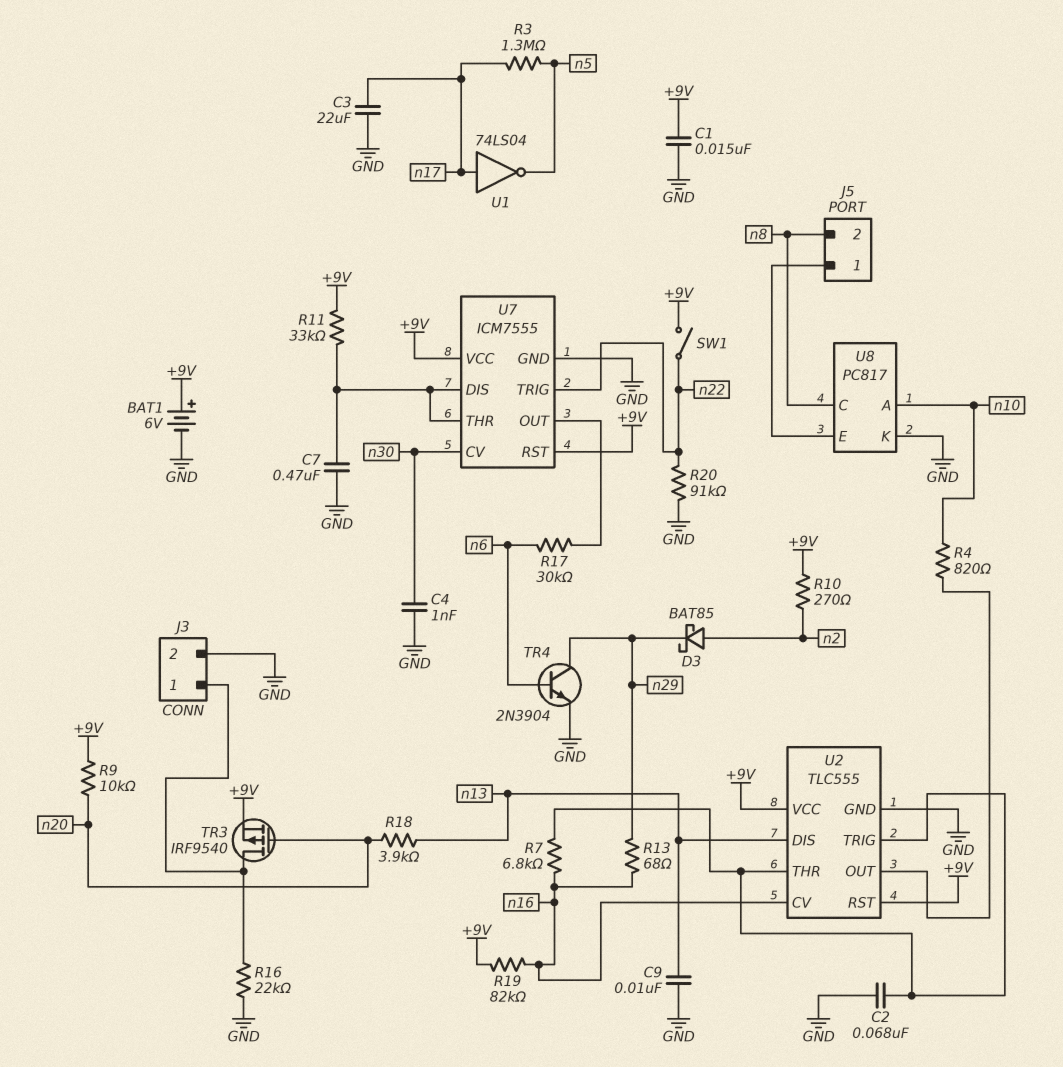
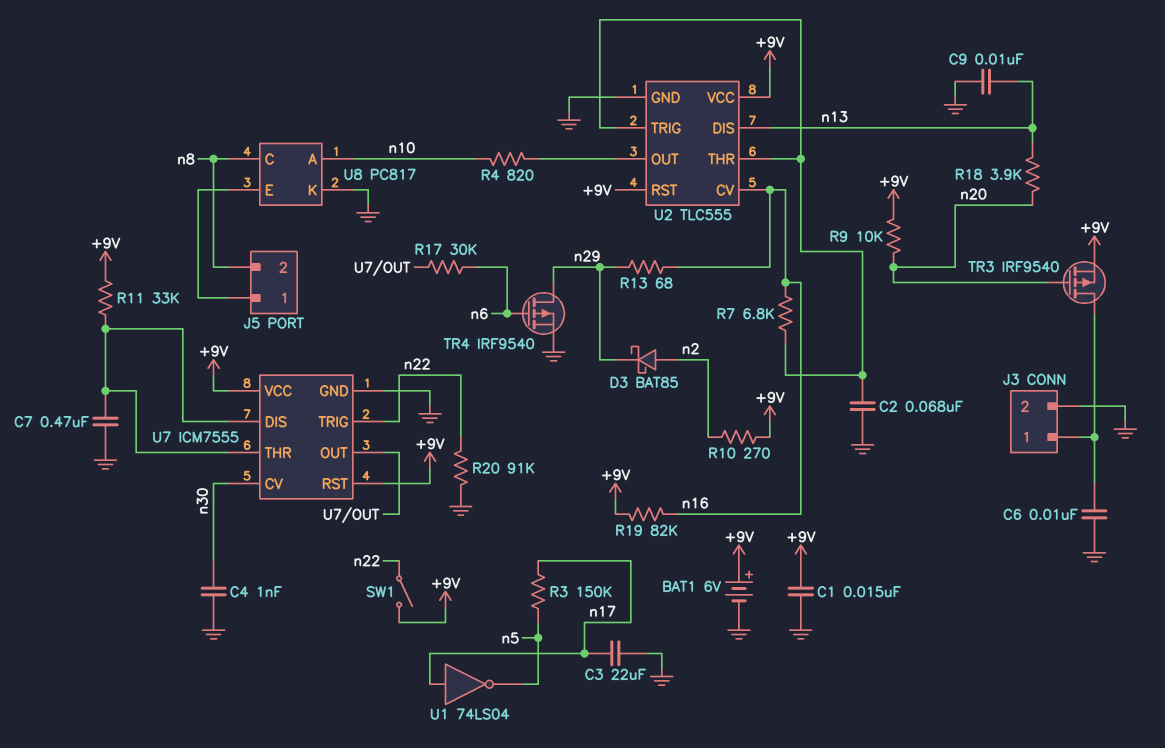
C6: none -> 10nF (GND, J3/1)
R3: 1.3M (n5, n17) -> 150k (n5, n17)
R16: 22k (GND, J3/1) -> none
TR4: NPN 2N3904 (B n6, C n29, E GND) -> PMOS IRF9540 (G n6, D n29, S GND)

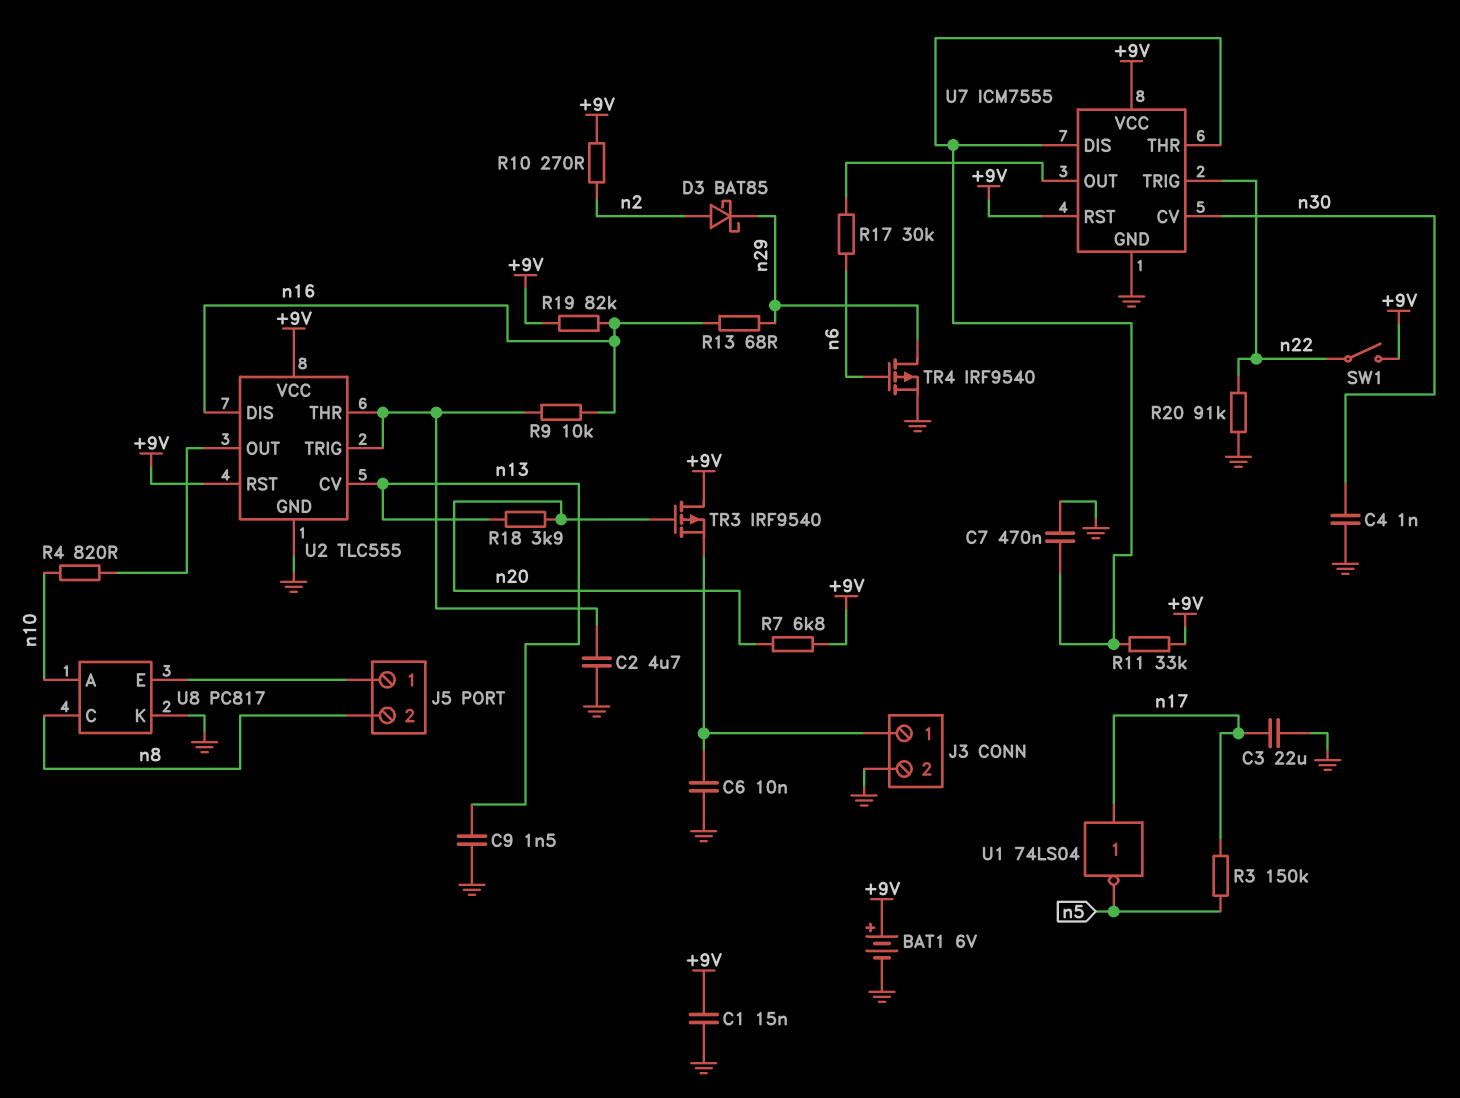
C2: 68nF (GND, U2/THR) -> 4.7uF (GND, U2/THR)
C9: 10nF (GND, n13) -> 1.5nF (GND, n13)
R7: 6.8k (U2/THR, n16) -> 6.8k (+9V, n20)
R9: 10k (+9V, n20) -> 10k (U2/THR, n16)
TR3: PMOS IRF9540 (G n20, D J3/1, S +9V) -> PMOS IRF9540 (G n20, D +9V, S J3/1)
U2 pin CV: n16 -> n13
U2 pin DIS: n13 -> n16

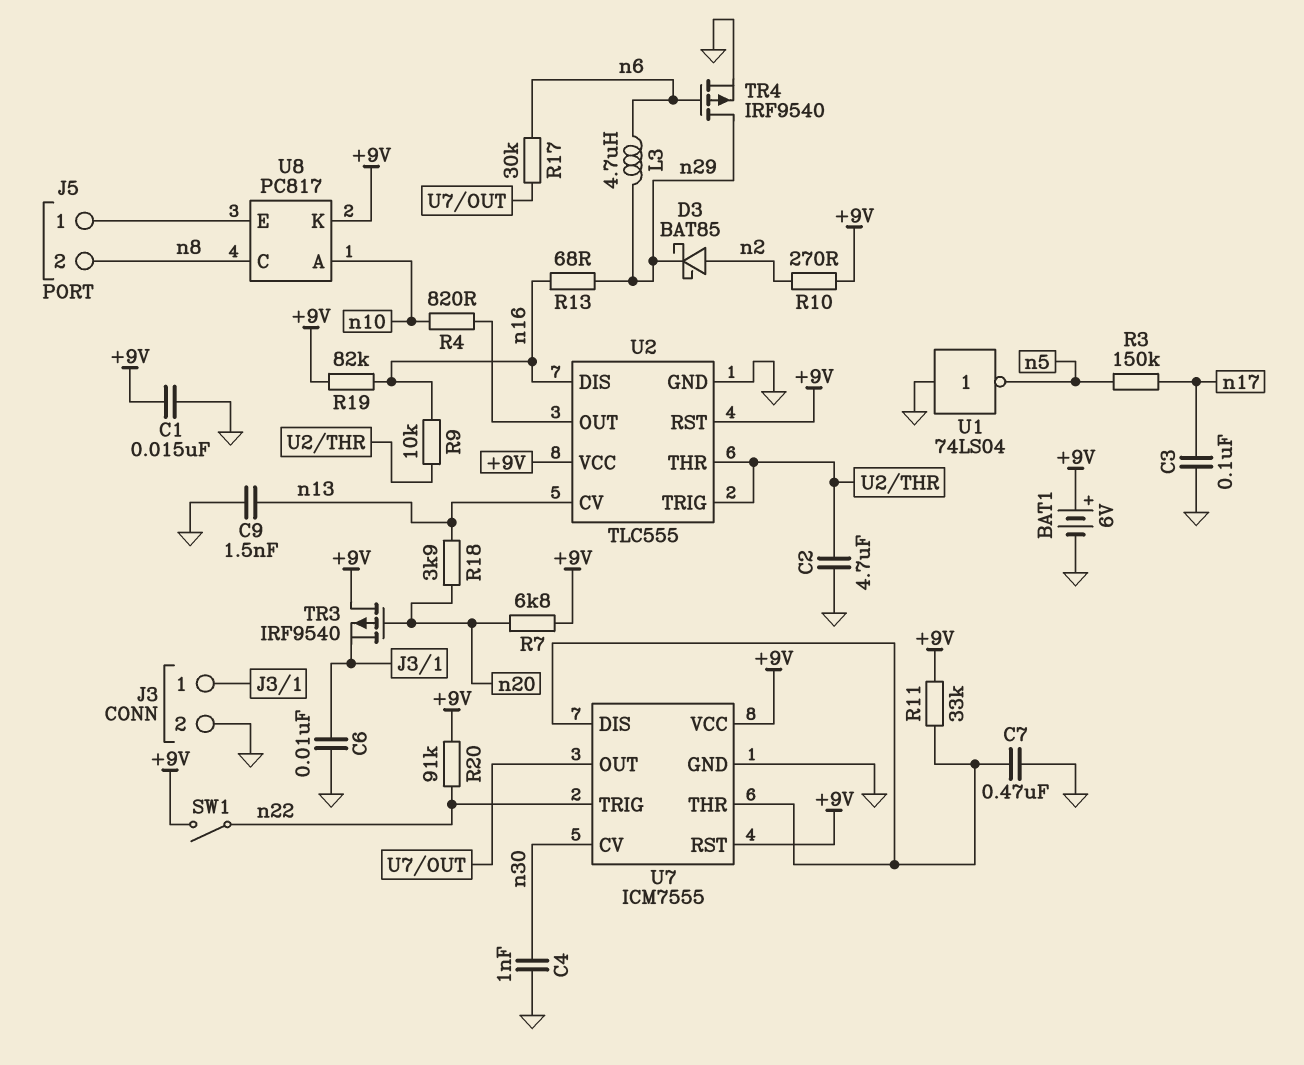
C3: 22uF (GND, n17) -> 100nF (GND, n17)
L3: none -> 4.7uH (n6, n29)
R20: 91k (GND, n22) -> 91k (+9V, n22)
U1: NOT 74LS04 (in n17, out n5) -> NOT 74LS04 (in GND, out n5)
U8 pin K: GND -> +9V

